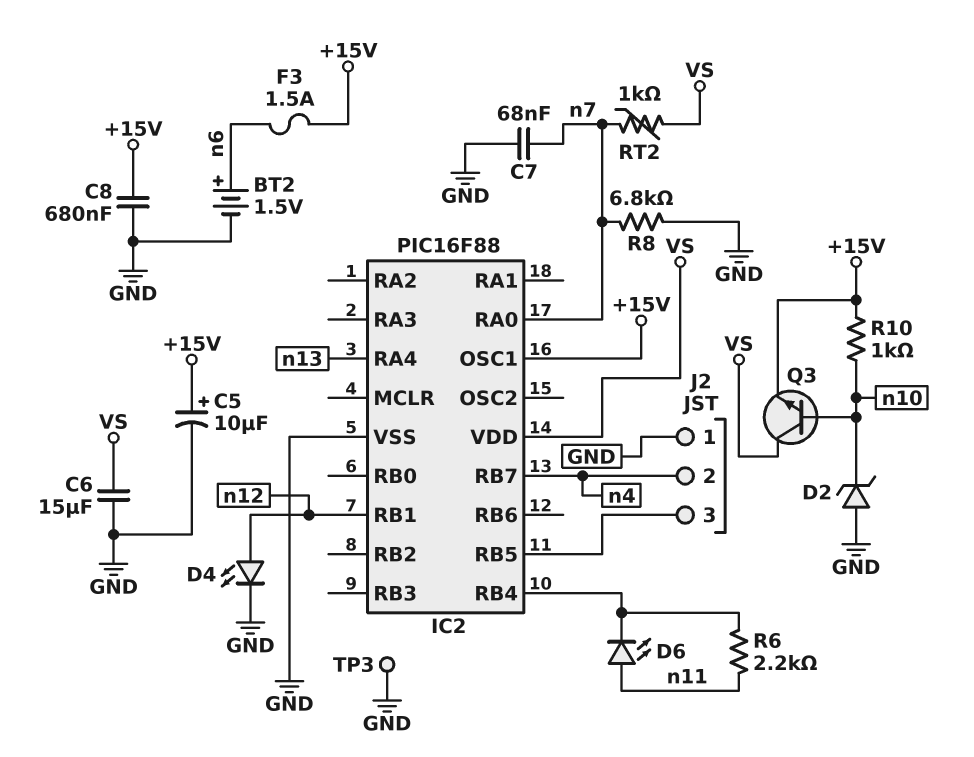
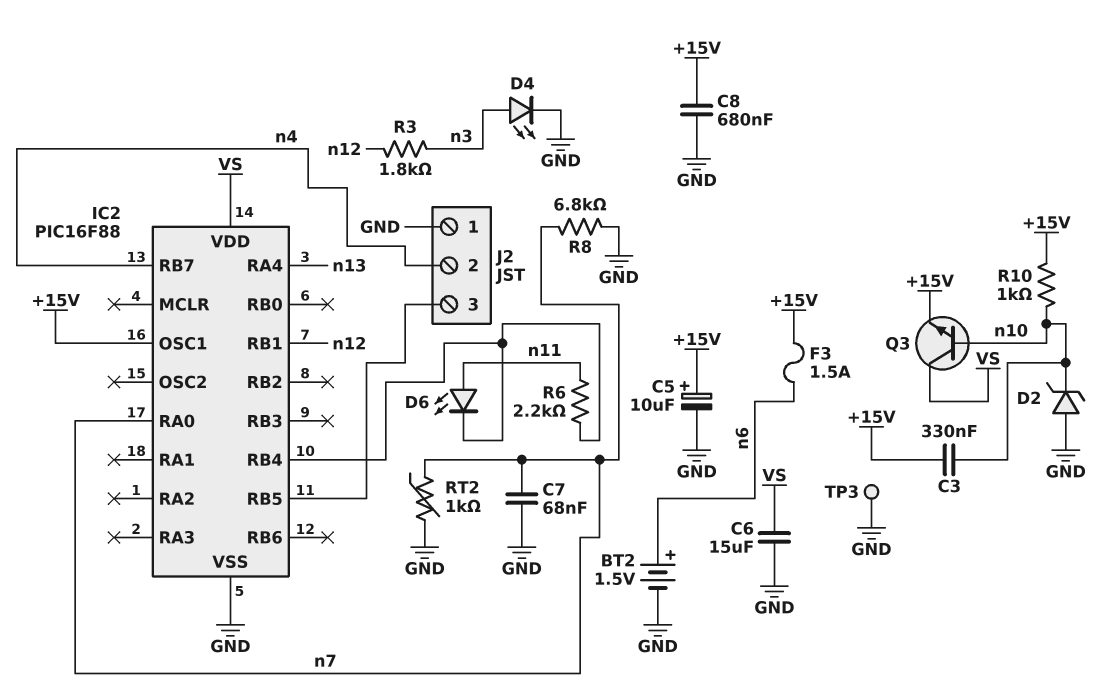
C3: none -> 330nF (+15V, n10)
D4: LED (A n12, K GND) -> LED (A n3, K GND)
R3: none -> 1.8k (n3, n12)
RT2: 1k (VS, n7) -> 1k (GND, n7)

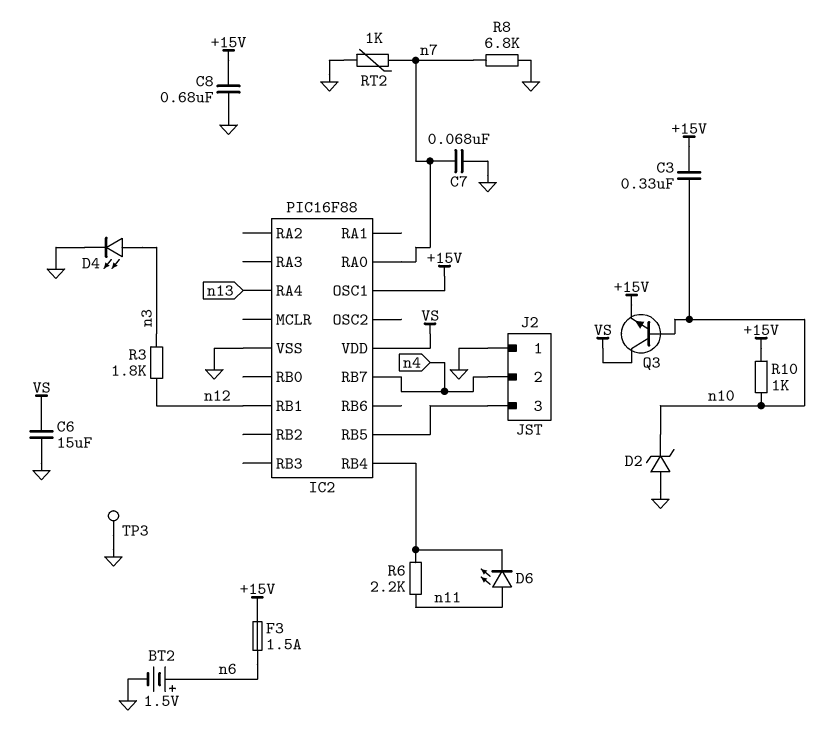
C5: 10uF (plus +15V, minus GND) -> none

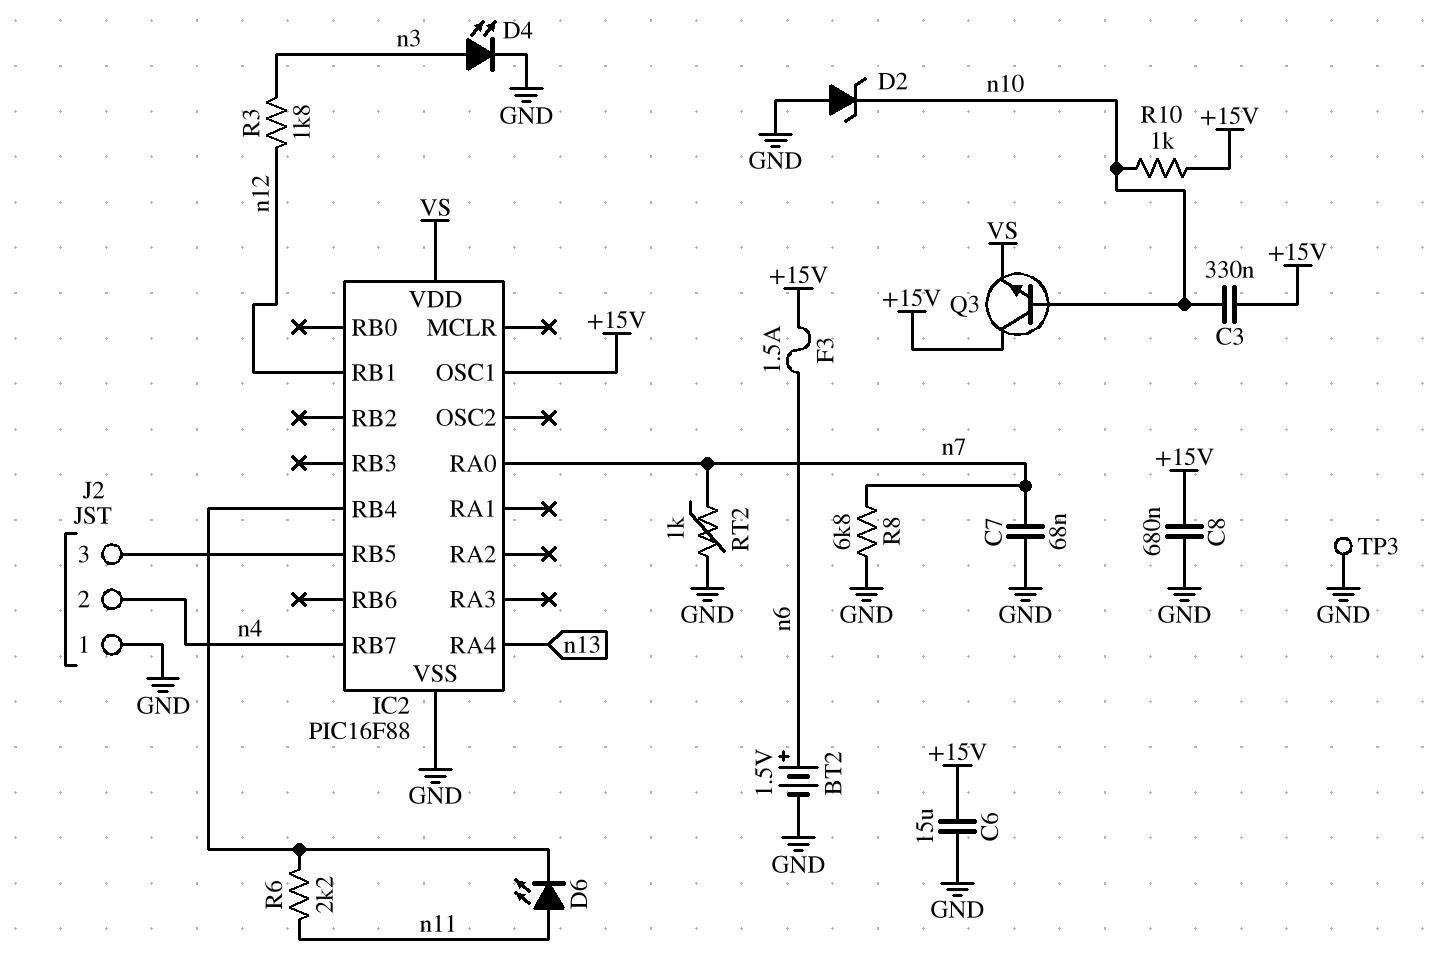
C6: 15uF (GND, VS) -> 15uF (+15V, GND)
Q3: NPN (B n10, C VS, E +15V) -> NPN (B n10, C +15V, E VS)

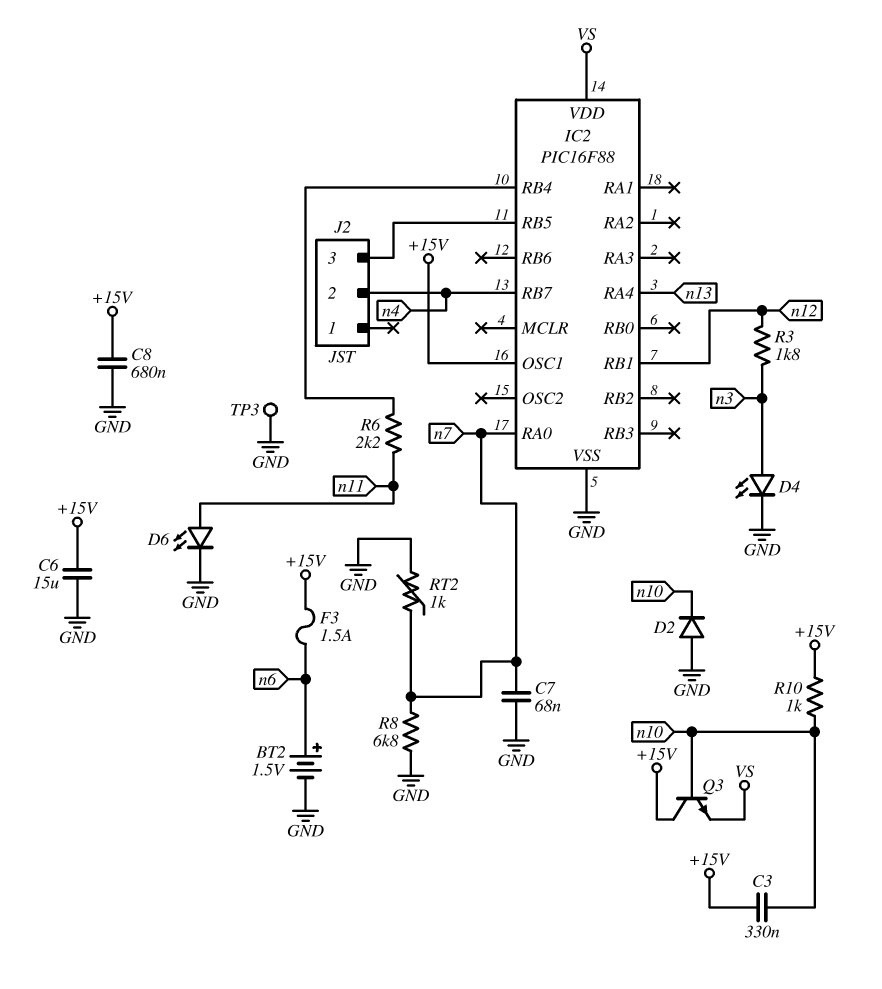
D2: zener (A GND, K n10) -> diode (A GND, K n10)
D6: LED (A n11, K IC2/RB4) -> LED (A n11, K GND)
J2 pin 1: GND -> none

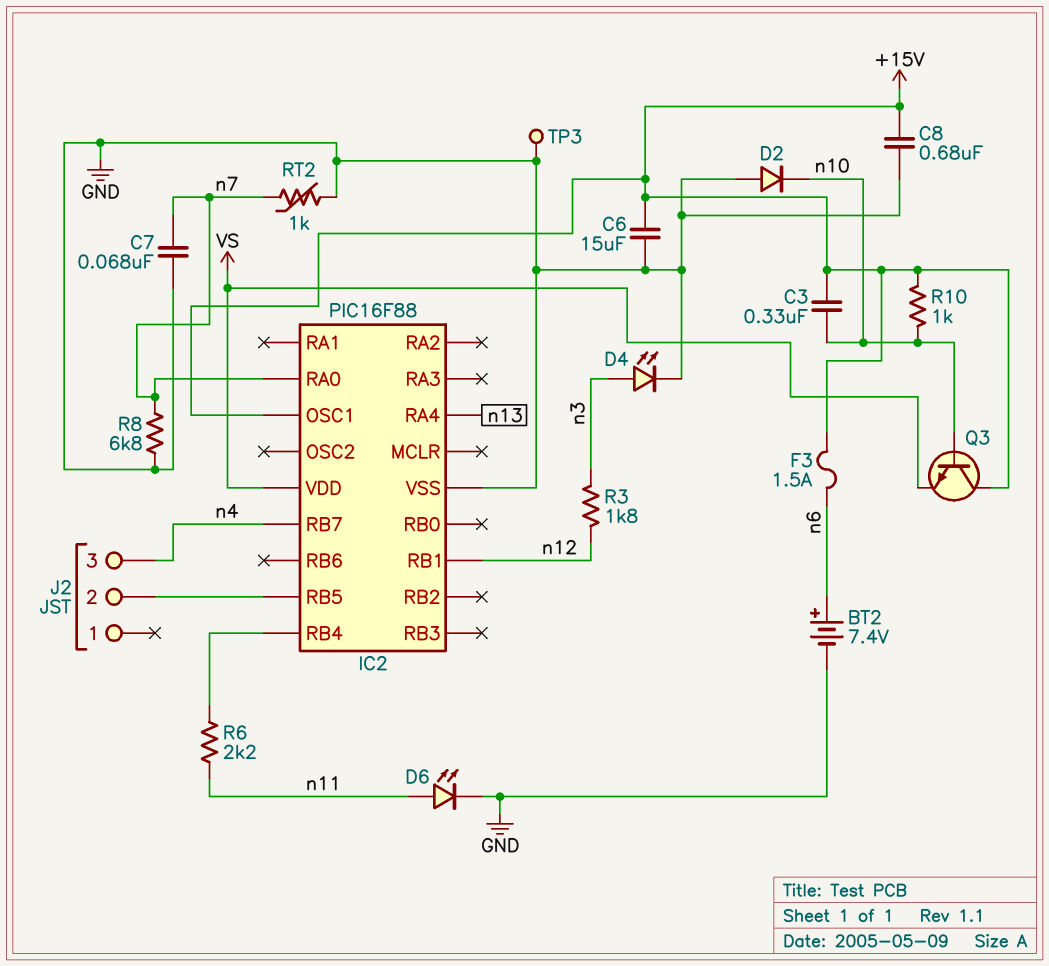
BT2: 1.5V (plus n6, minus GND) -> 7.4V (plus n6, minus GND)
J2 pin 2: n4 -> IC2/RB5
J2 pin 3: IC2/RB5 -> n4

